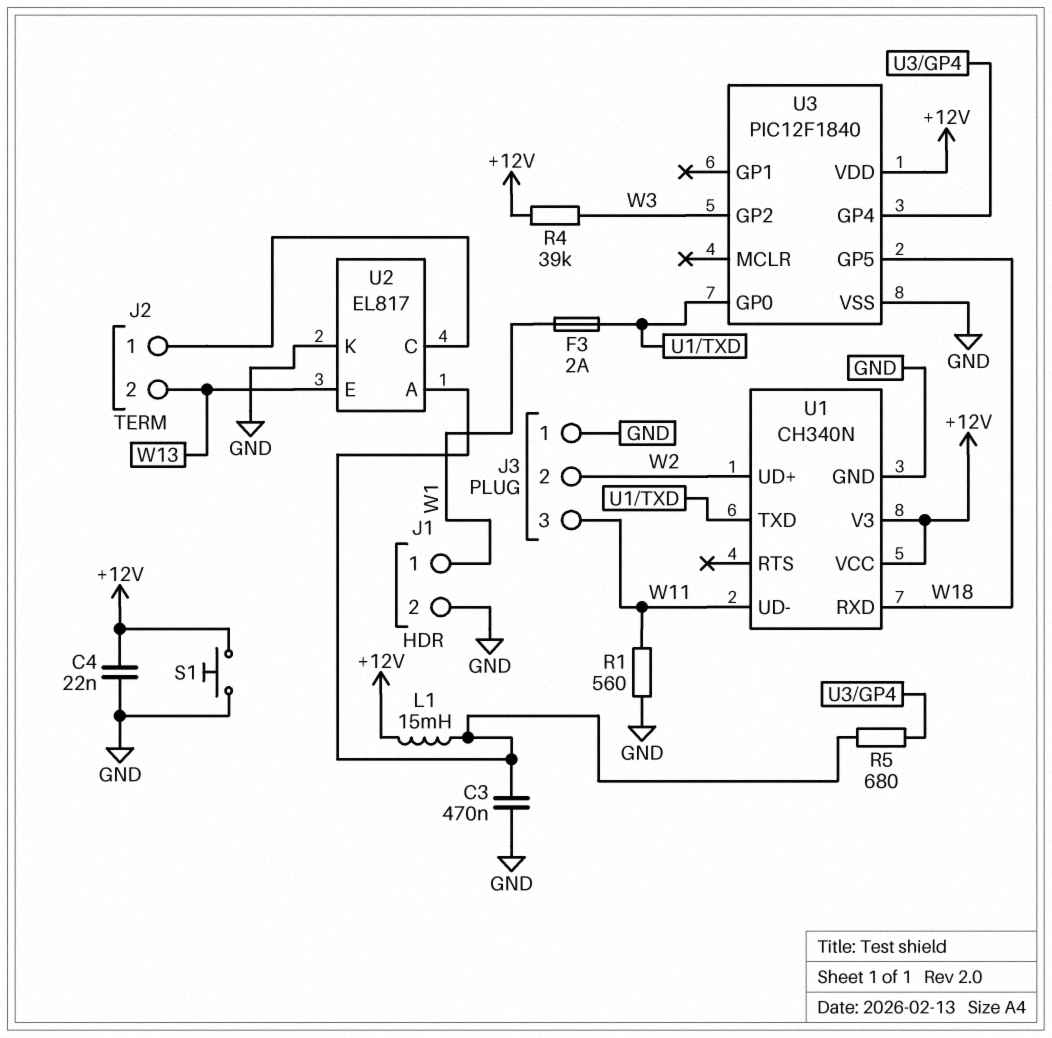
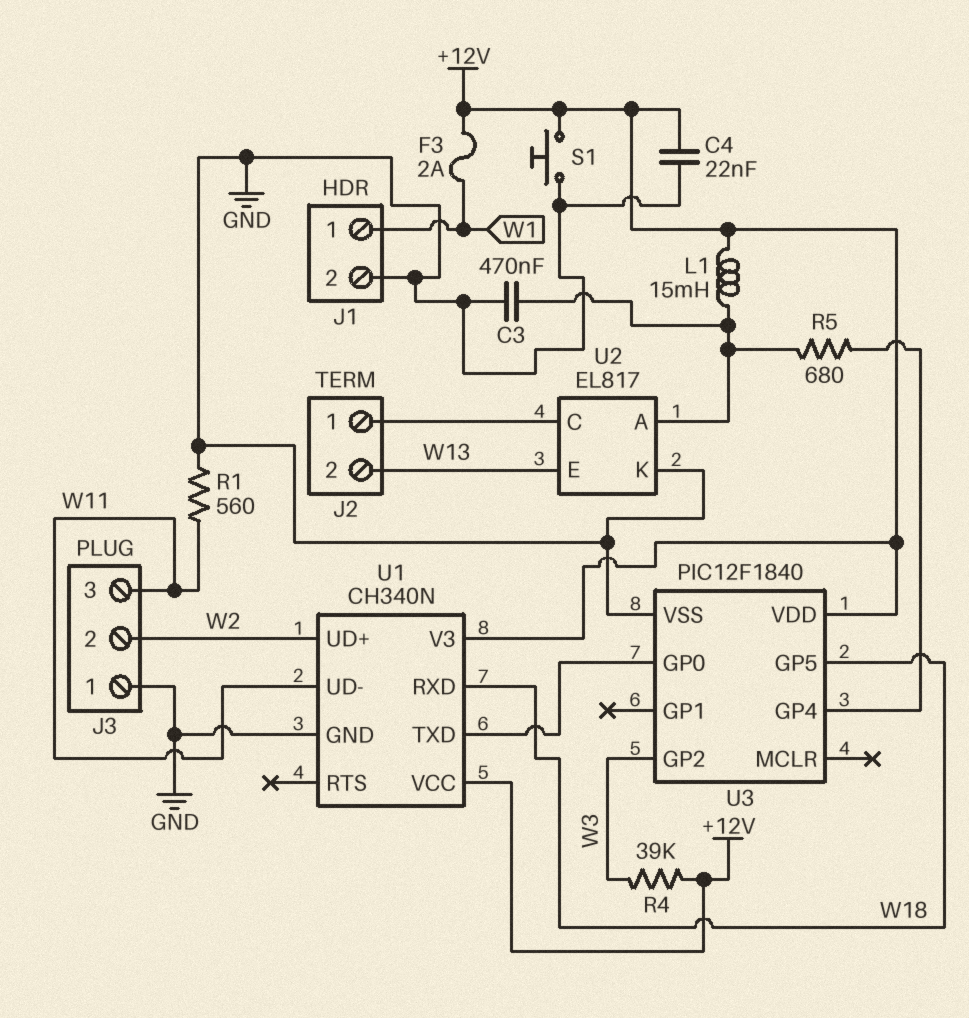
F3: 2A (U1/TXD, W1) -> 2A (+12V, W1)

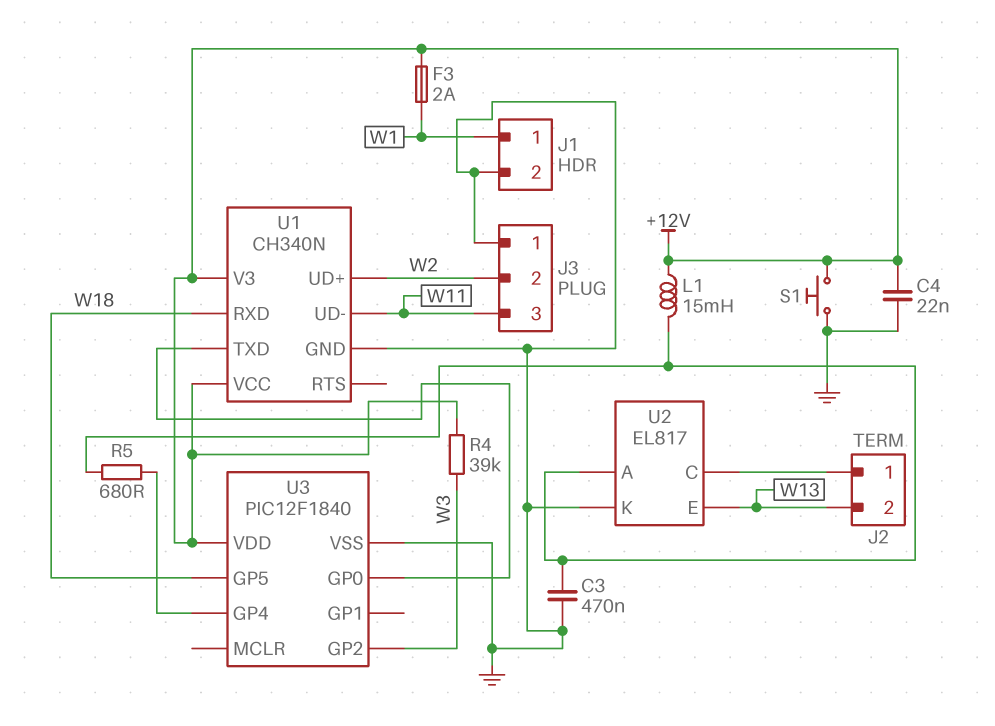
R1: 560 (GND, W11) -> none

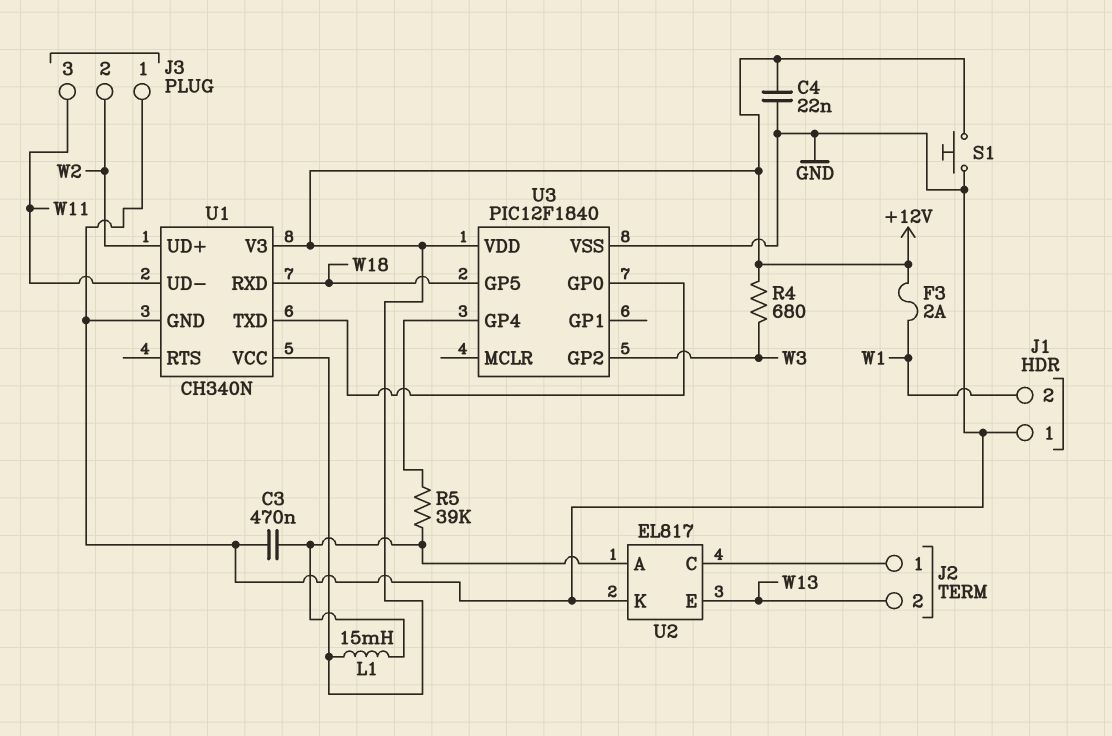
J1 pin 1: W1 -> GND
J1 pin 2: GND -> W1
R4: 39k (+12V, W3) -> 680 (+12V, W3)
R5: 680 (U2/A, U3/GP4) -> 39k (U2/A, U3/GP4)

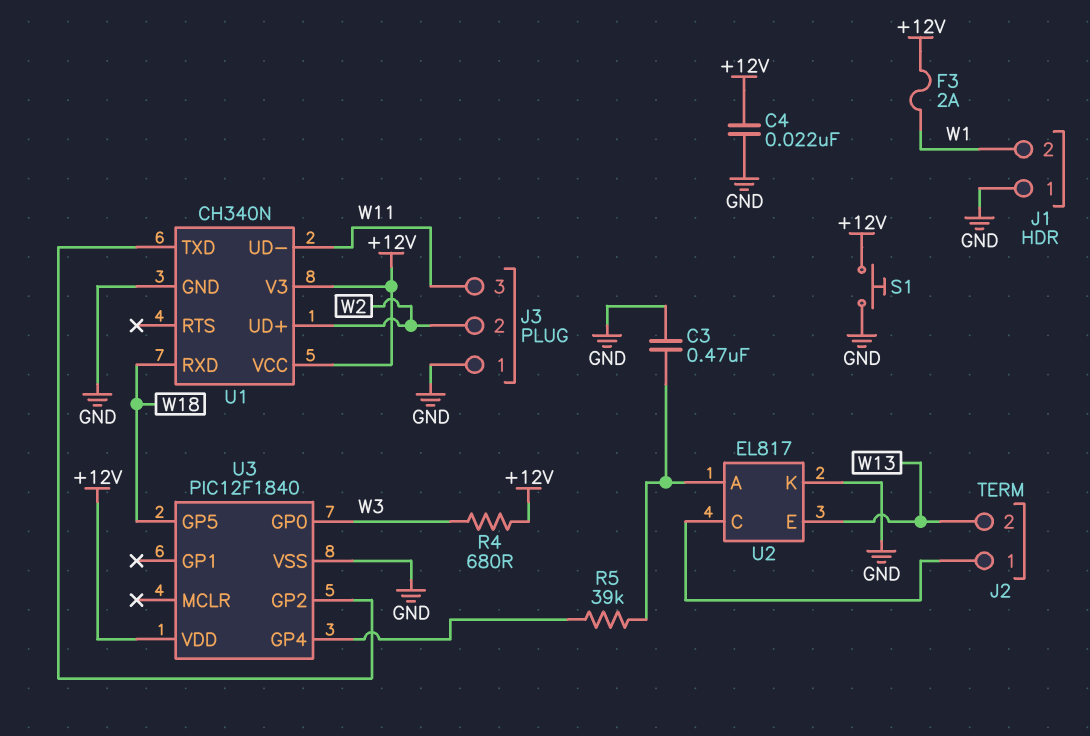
L1: 15mH (+12V, U2/A) -> none
U3 pin GP0: U1/TXD -> W3
U3 pin GP2: W3 -> U1/TXD

